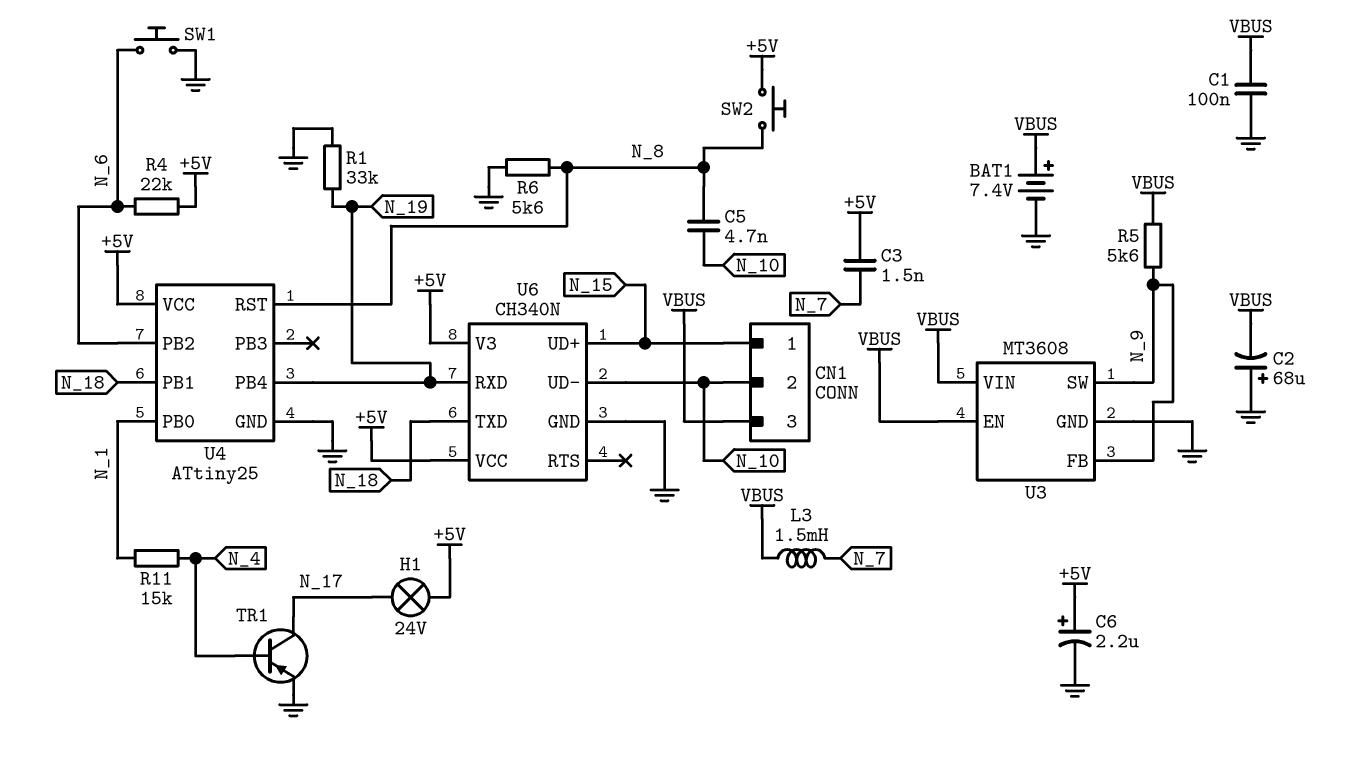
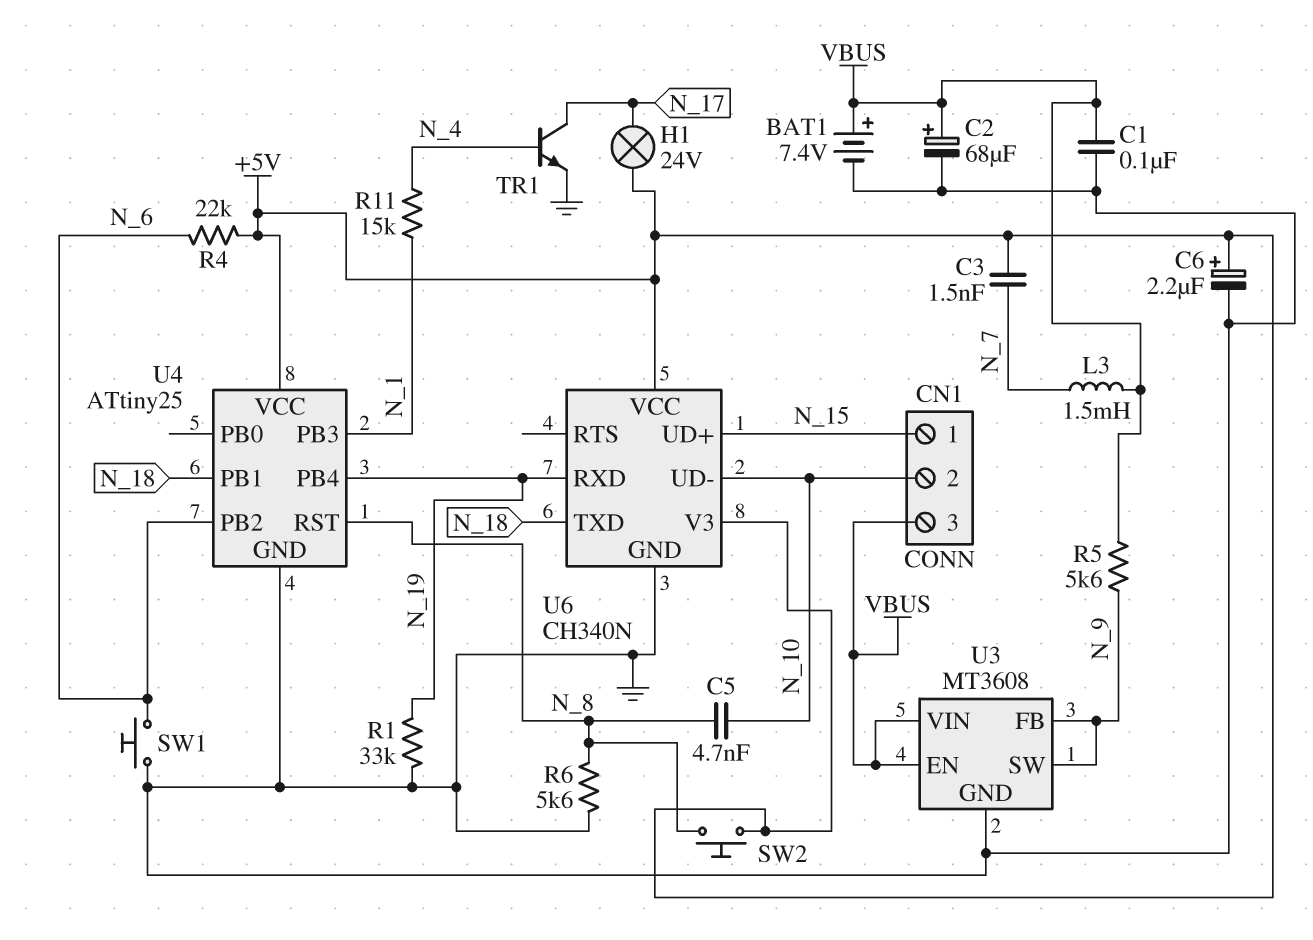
C2: 68uF (plus GND, minus VBUS) -> 68uF (plus VBUS, minus GND)
TR1: PNP (B N_4, C N_17, E GND) -> NPN (B N_4, C N_17, E GND)
U4 pin PB0: N_1 -> none
U4 pin PB3: none -> N_1

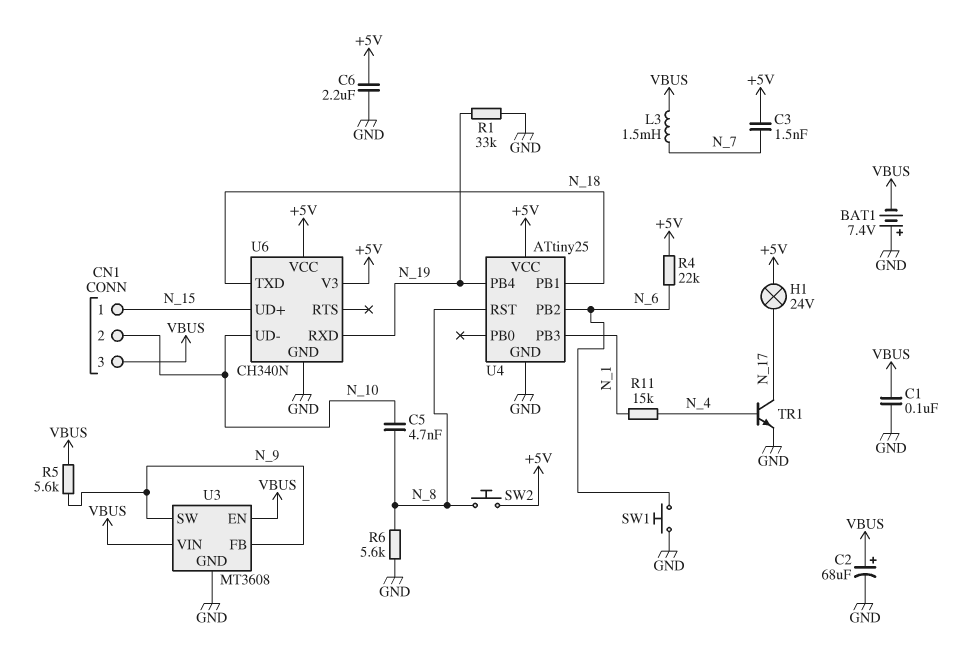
BAT1: 7.4V (plus VBUS, minus GND) -> 7.4V (plus GND, minus VBUS)
C6: 2.2uF (plus +5V, minus GND) -> 2.2uF (+5V, GND)

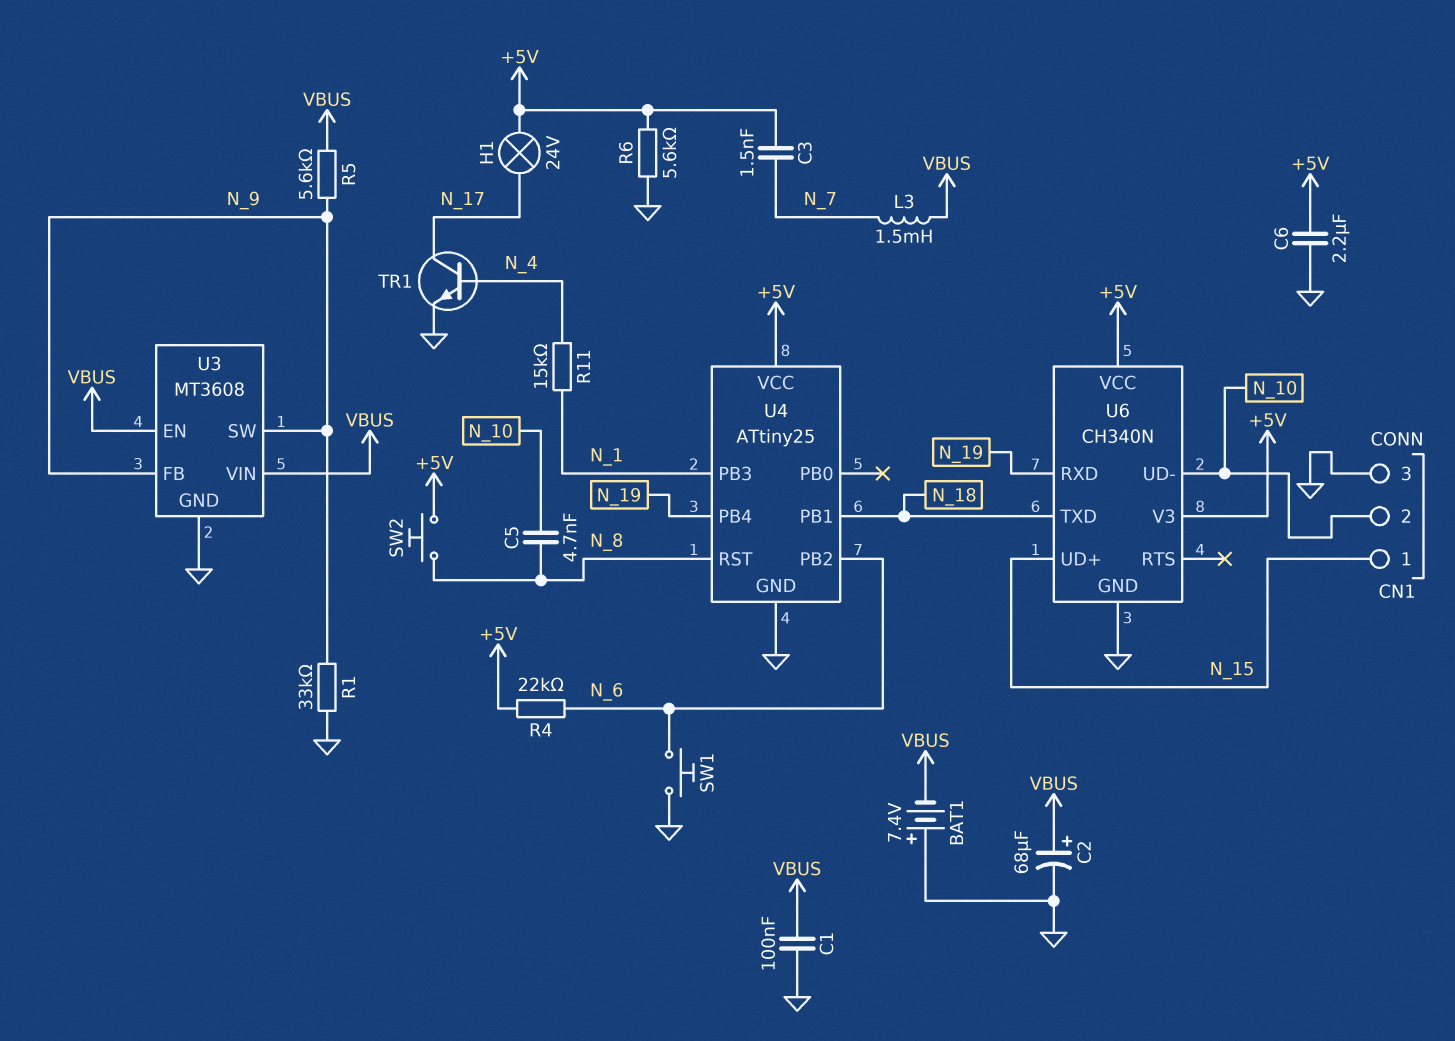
CN1 pin 3: VBUS -> GND
R1: 33k (GND, N_19) -> 33k (GND, N_9)
R6: 5.6k (GND, N_8) -> 5.6k (+5V, GND)

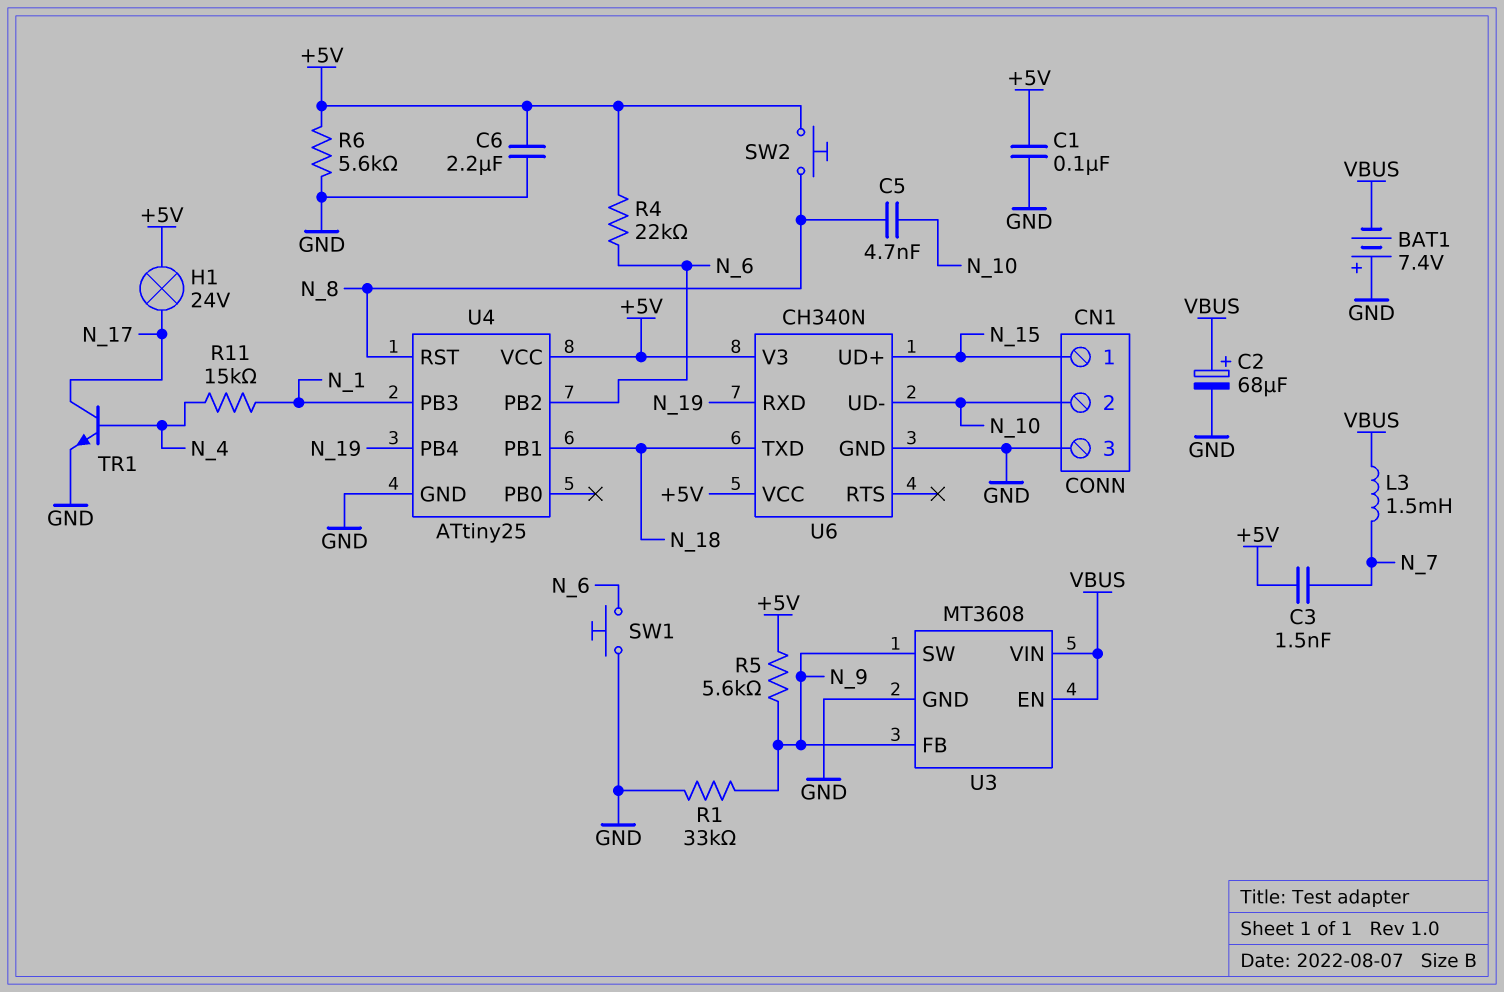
C1: 100nF (GND, VBUS) -> 100nF (+5V, GND)
R5: 5.6k (N_9, VBUS) -> 5.6k (+5V, N_9)

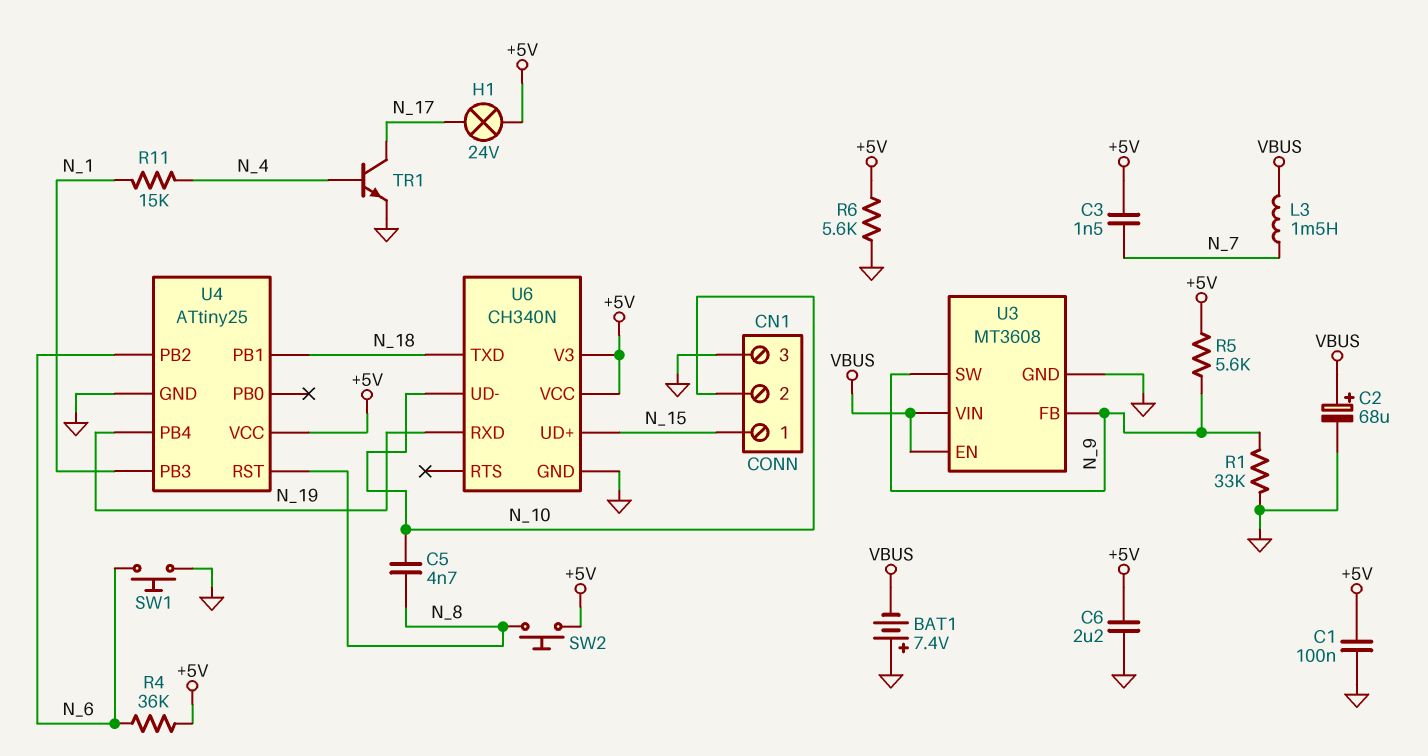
R4: 22k (+5V, N_6) -> 36k (+5V, N_6)

